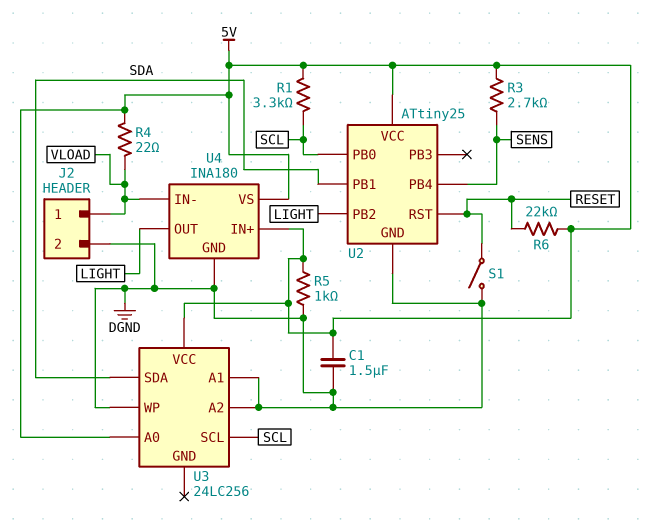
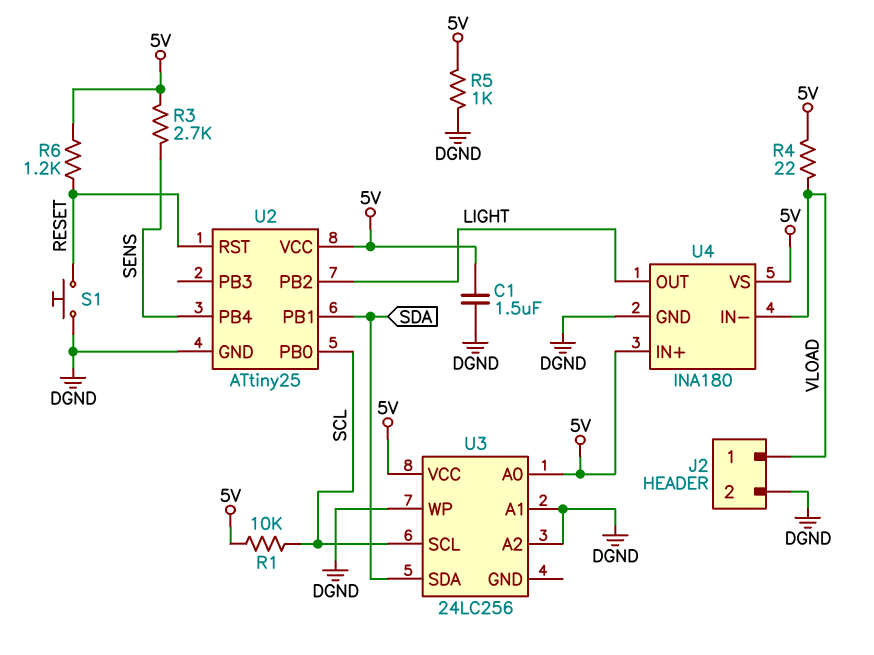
R1: 3.3k (5V, SCL) -> 10k (5V, SCL)
R6: 22k (5V, RESET) -> 1.2k (5V, RESET)
S1: switch (DGND, RESET) -> button (DGND, RESET)

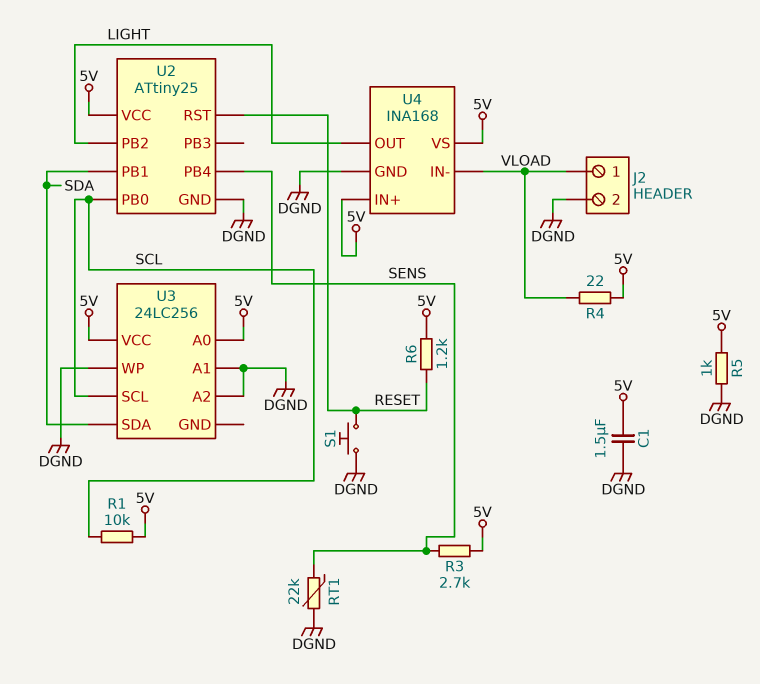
RT1: none -> 22k (DGND, SENS)
U4: INA180 -> INA168

